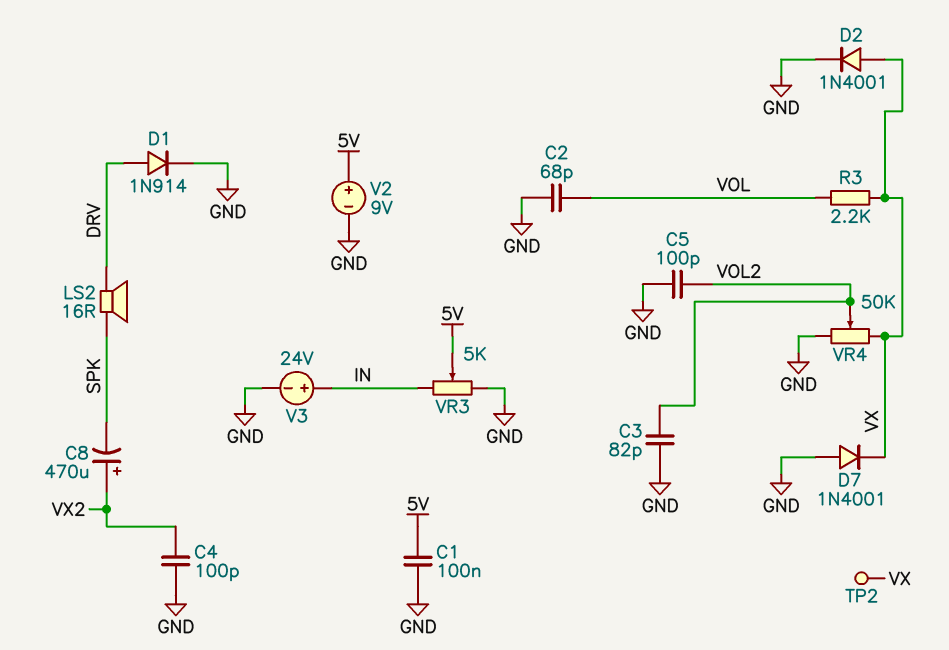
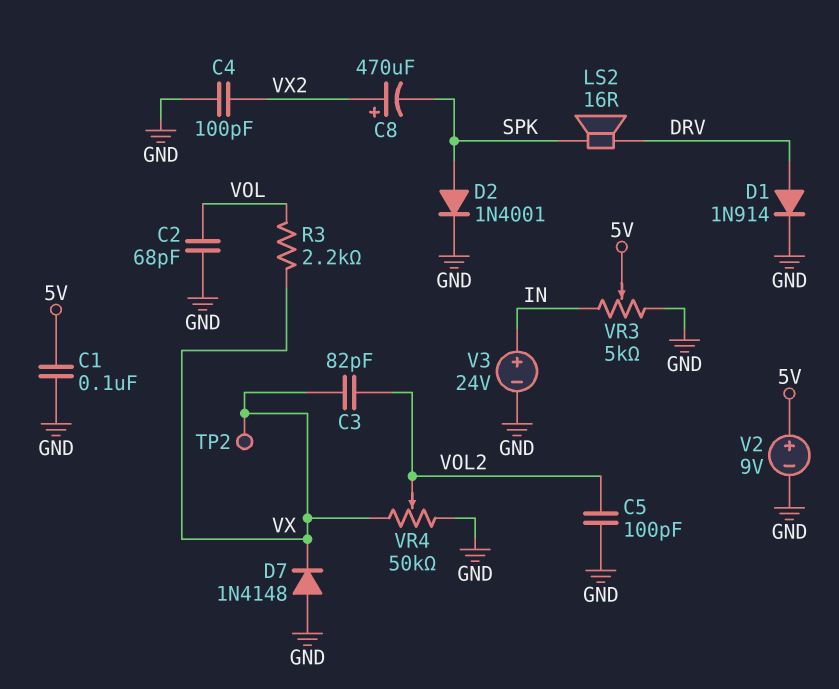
C3: 82pF (GND, VOL2) -> 82pF (VOL2, VX)
D2: diode 1N4001 (A VX, K GND) -> diode 1N4001 (A SPK, K GND)
D7: diode 1N4001 (A GND, K VX) -> diode 1N4148 (A GND, K VX)

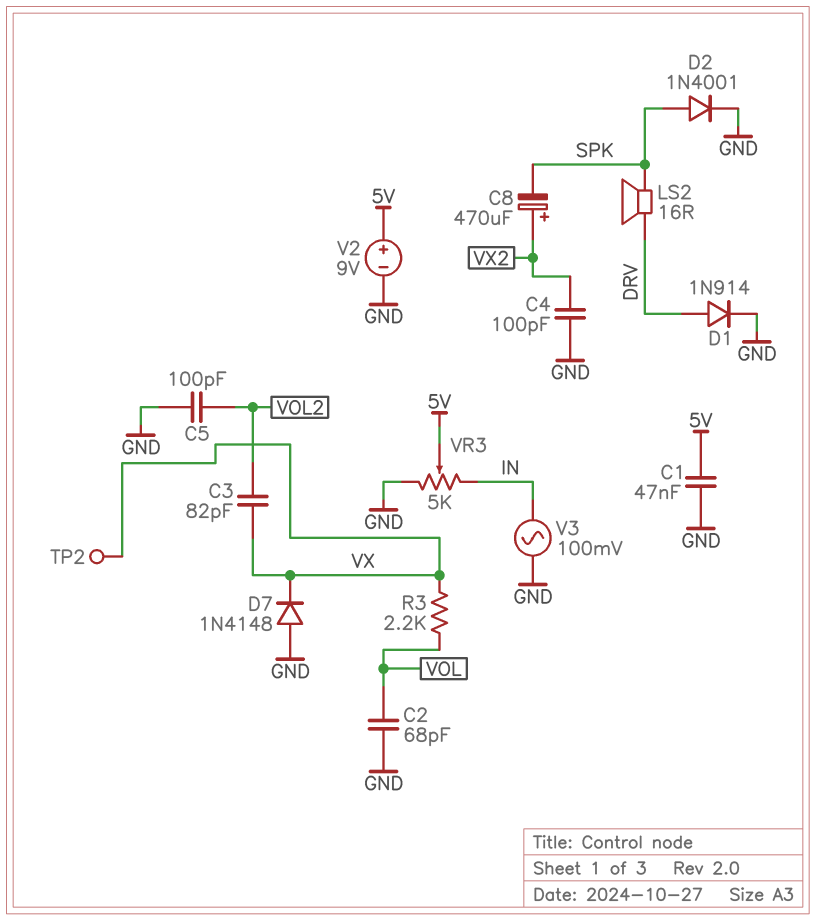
C1: 100nF (5V, GND) -> 47nF (5V, GND)
V3: 24V (plus IN, minus GND) -> AC 100mV (GND, IN)
VR4: 50k (GND, VX, wiper VOL2) -> none

